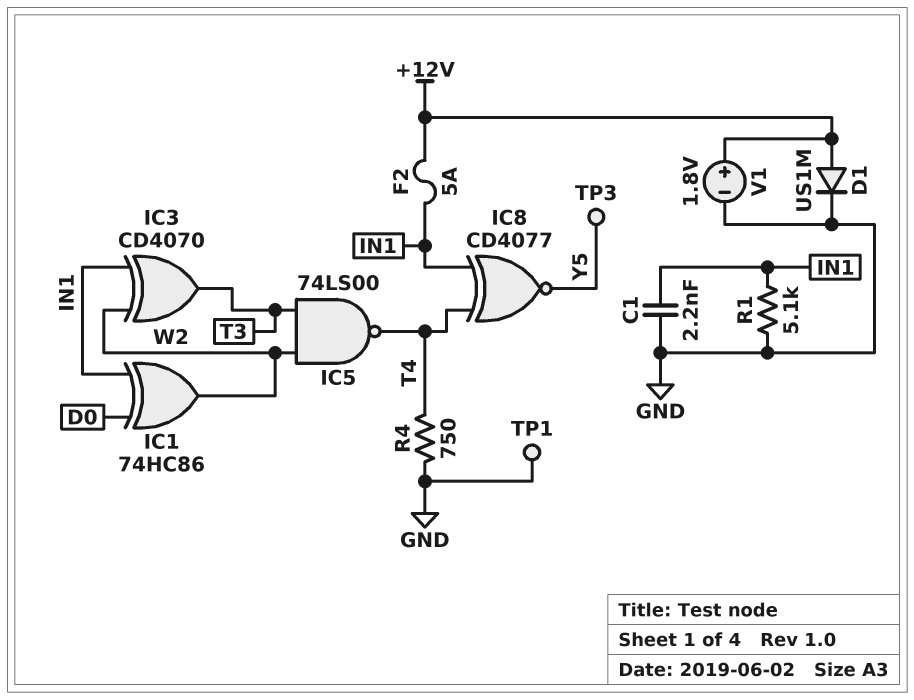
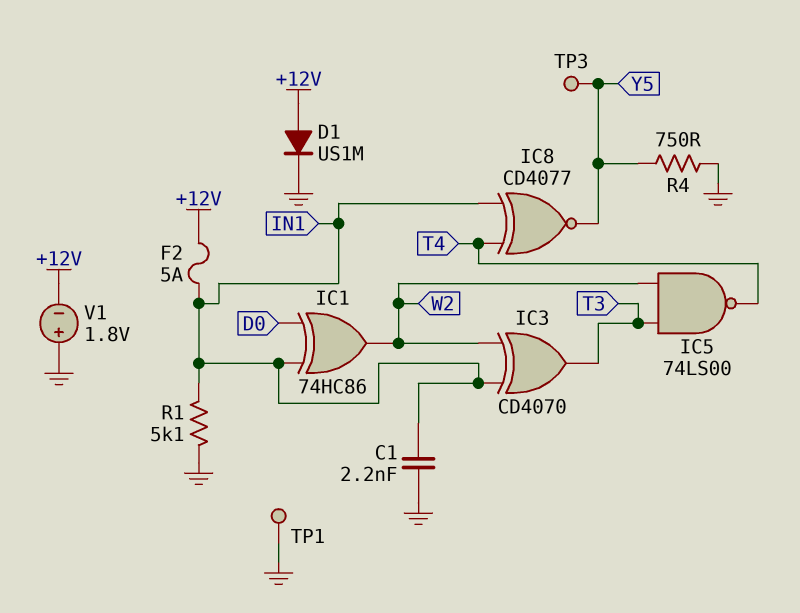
R4: 750 (GND, T4) -> 750 (GND, Y5)
V1: 1.8V (plus +12V, minus GND) -> 1.8V (plus GND, minus +12V)

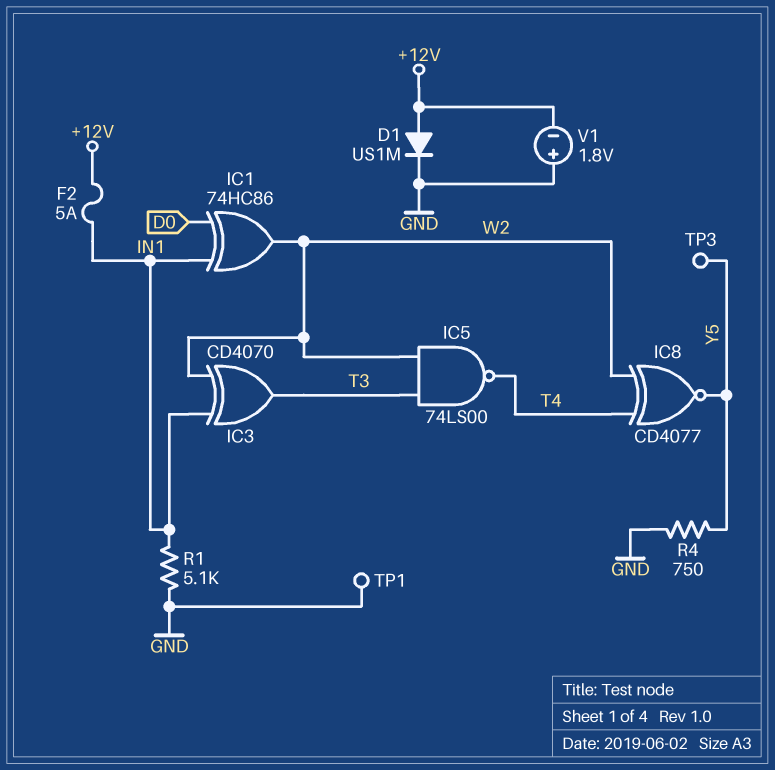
C1: 2.2nF (GND, IN1) -> none
IC8: XNOR CD4077 (in IN1, in T4, out Y5) -> XNOR CD4077 (in T4, in W2, out Y5)

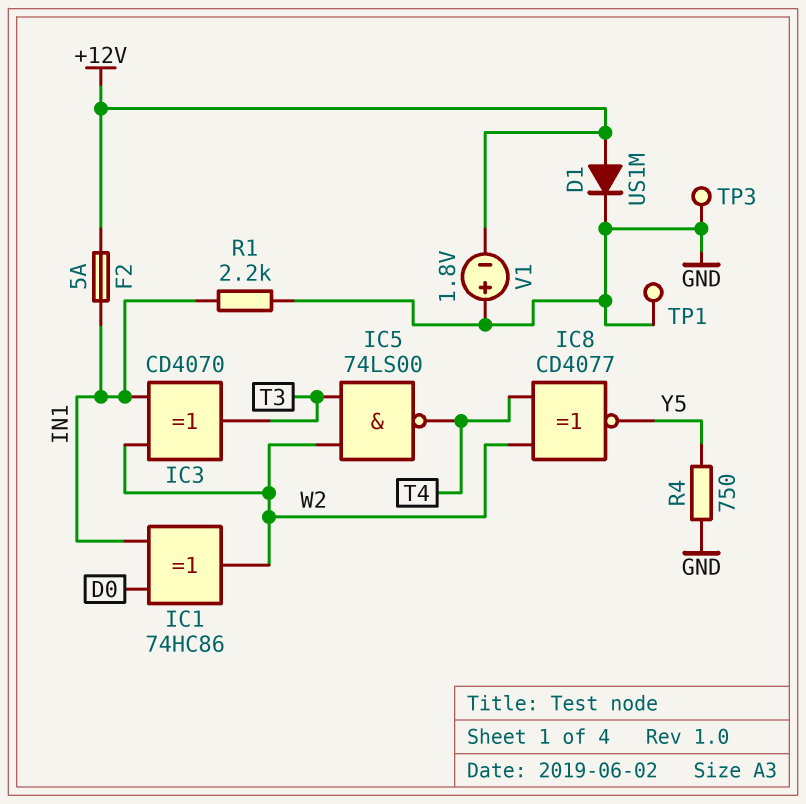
R1: 5.1k (GND, IN1) -> 2.2k (GND, IN1)
TP3: test point (Y5) -> test point (GND)

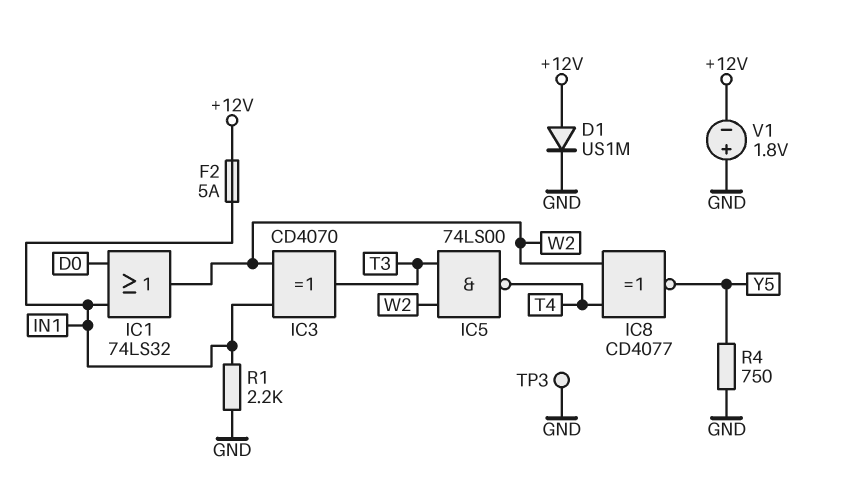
IC1: XOR 74HC86 (in D0, in IN1, out W2) -> OR 74LS32 (in D0, in IN1, out W2)
TP1: test point (GND) -> none

